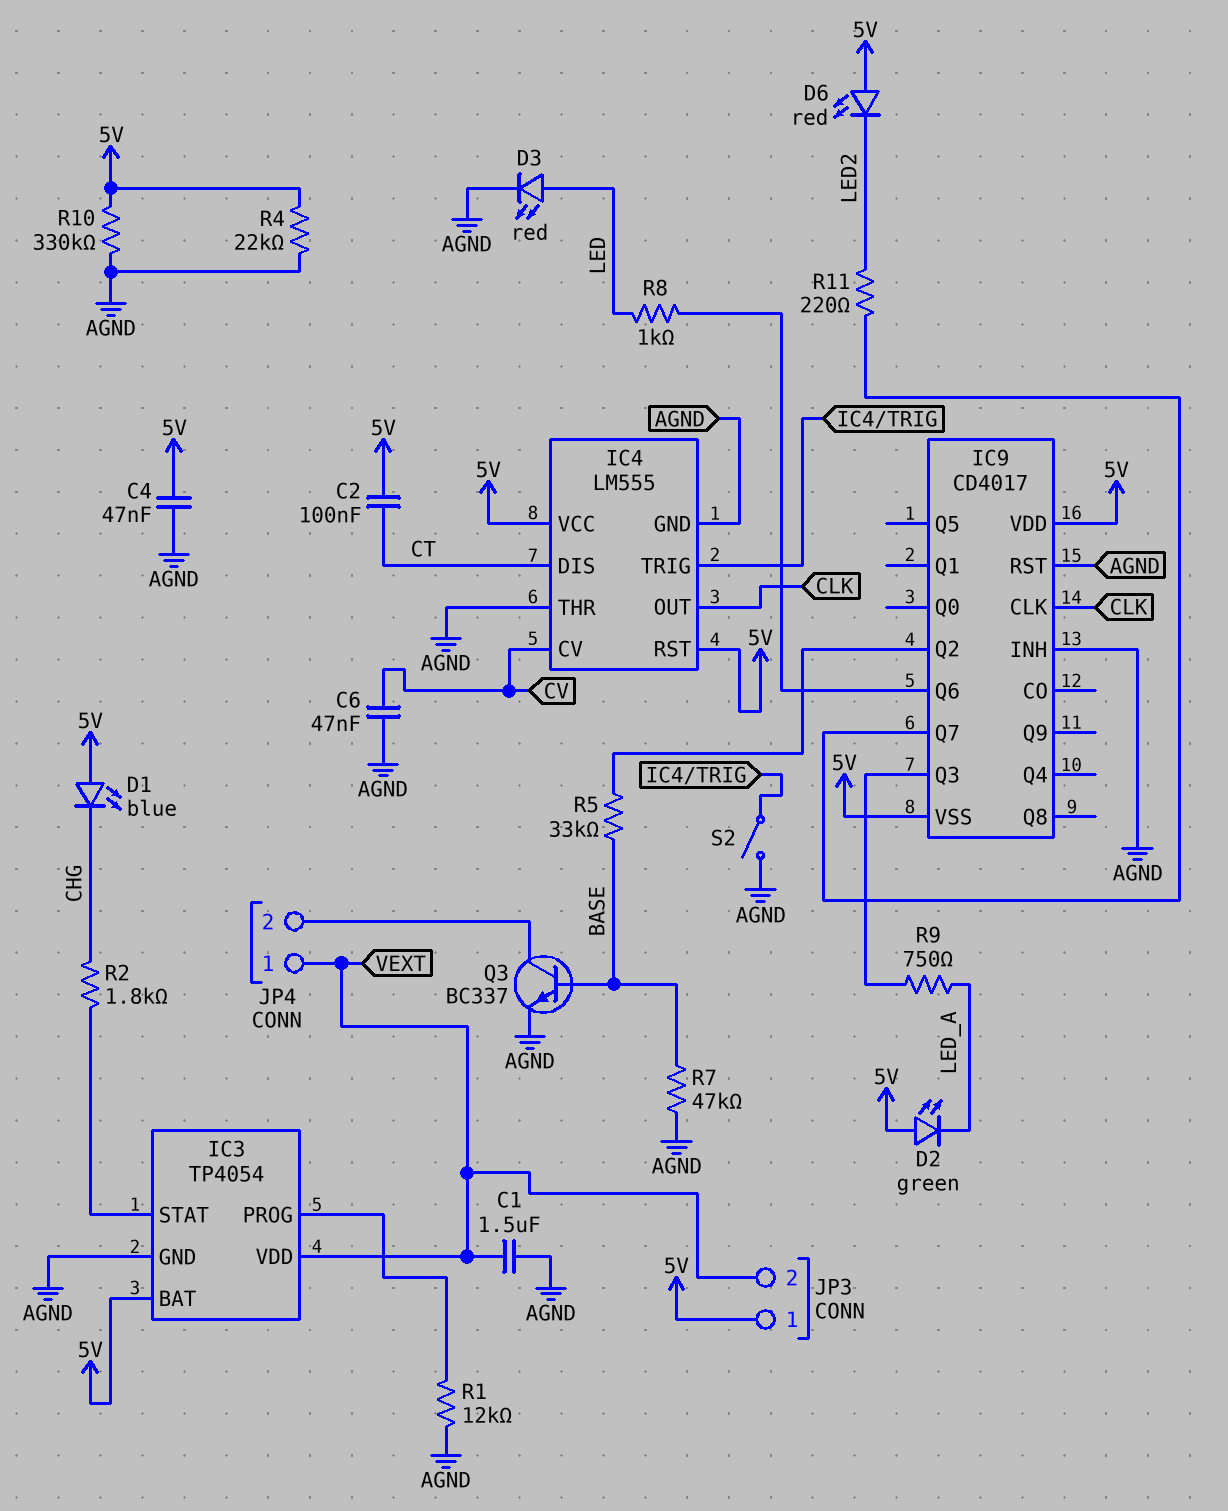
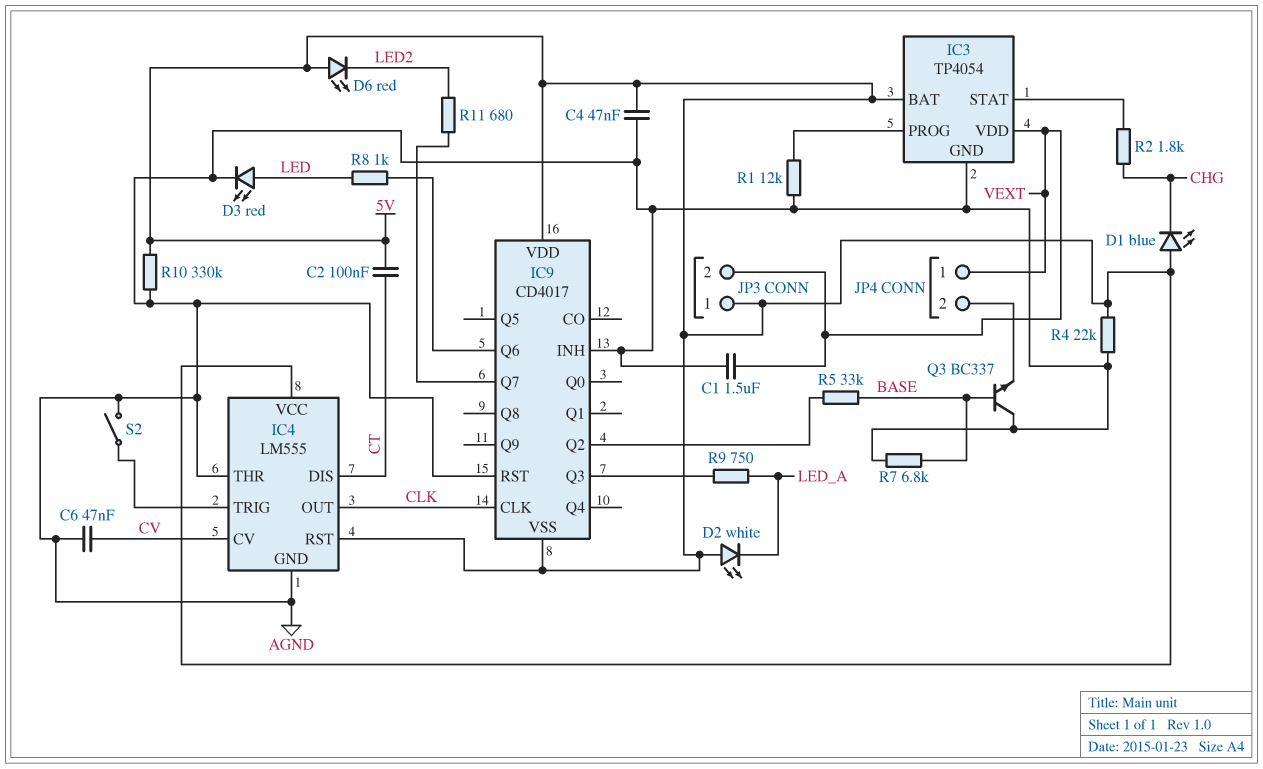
D2: LED green (A 5V, K LED_A) -> LED white (A 5V, K LED_A)
Q3: NPN BC337 (B BASE, C JP4/2, E AGND) -> NPN BC337 (B BASE, C AGND, E JP4/2)
R7: 47k (AGND, BASE) -> 6.8k (AGND, BASE)
R11: 220 (IC9/Q7, LED2) -> 680 (IC9/Q7, LED2)

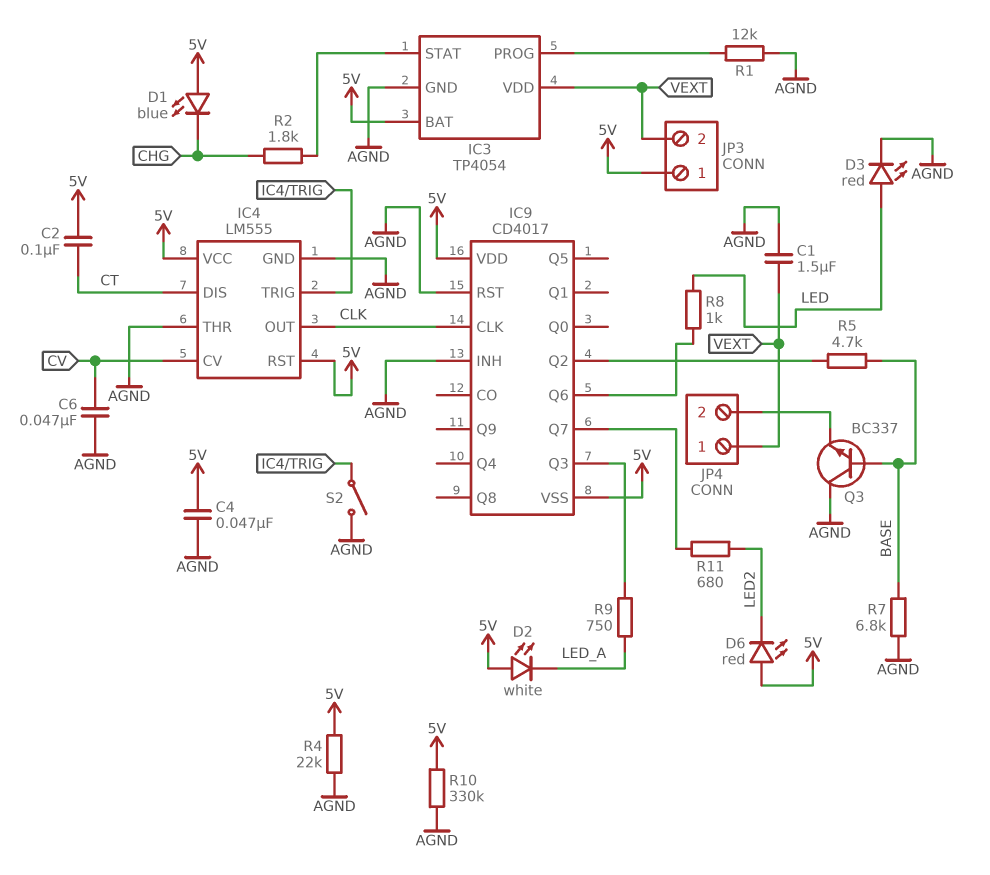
R5: 33k (BASE, IC9/Q2) -> 4.7k (BASE, IC9/Q2)

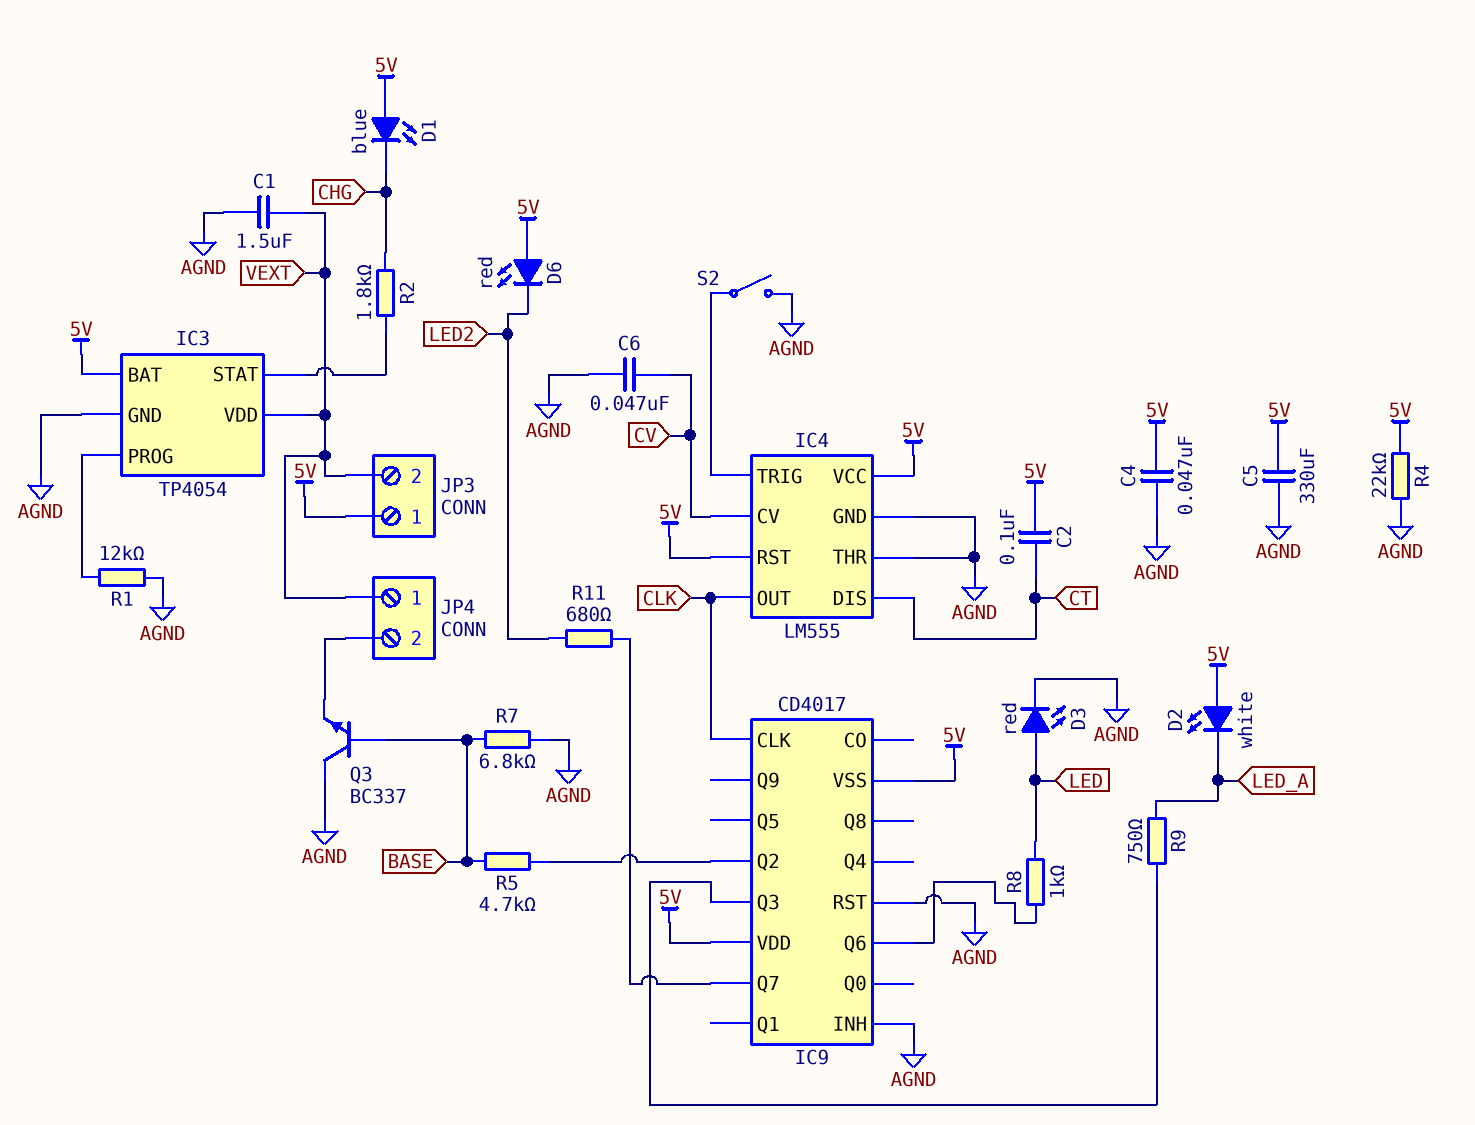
C5: none -> 330uF (5V, AGND)
R10: 330k (5V, AGND) -> none

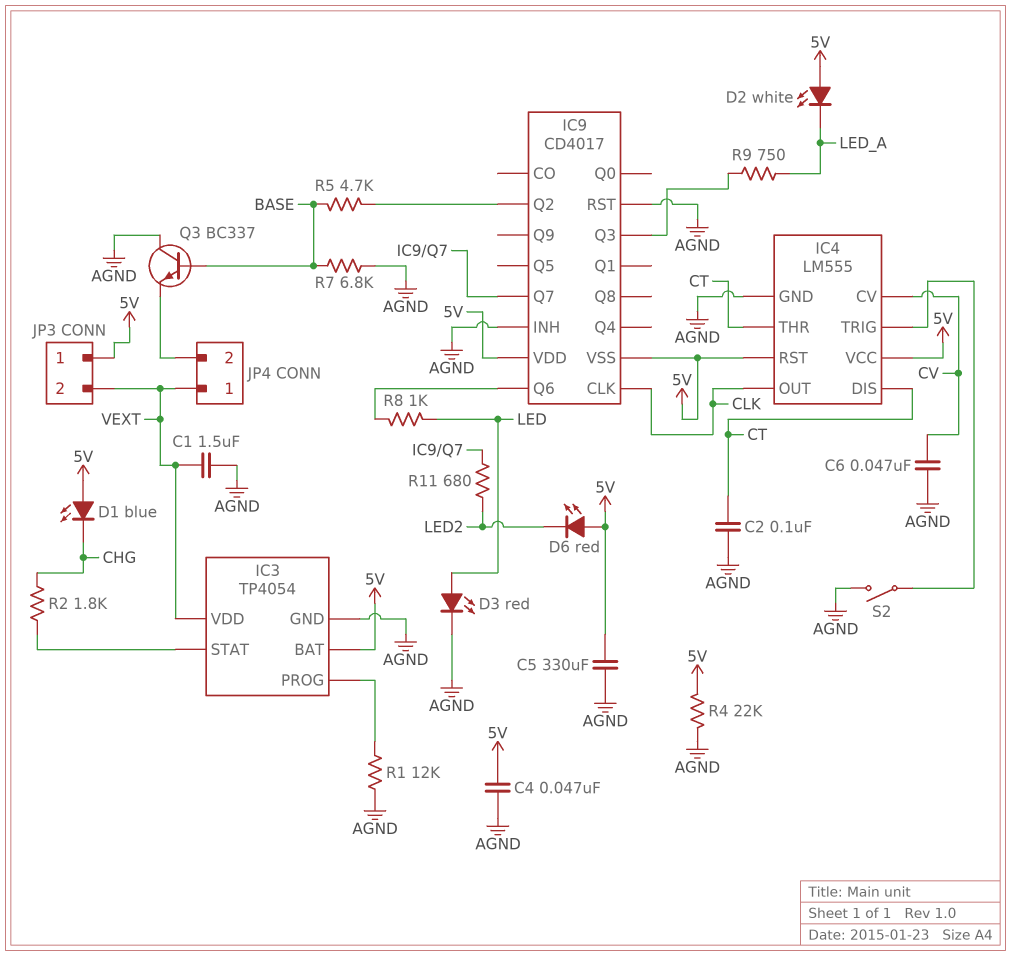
C2: 100nF (5V, CT) -> 100nF (AGND, CT)
IC4 pin THR: AGND -> CT

